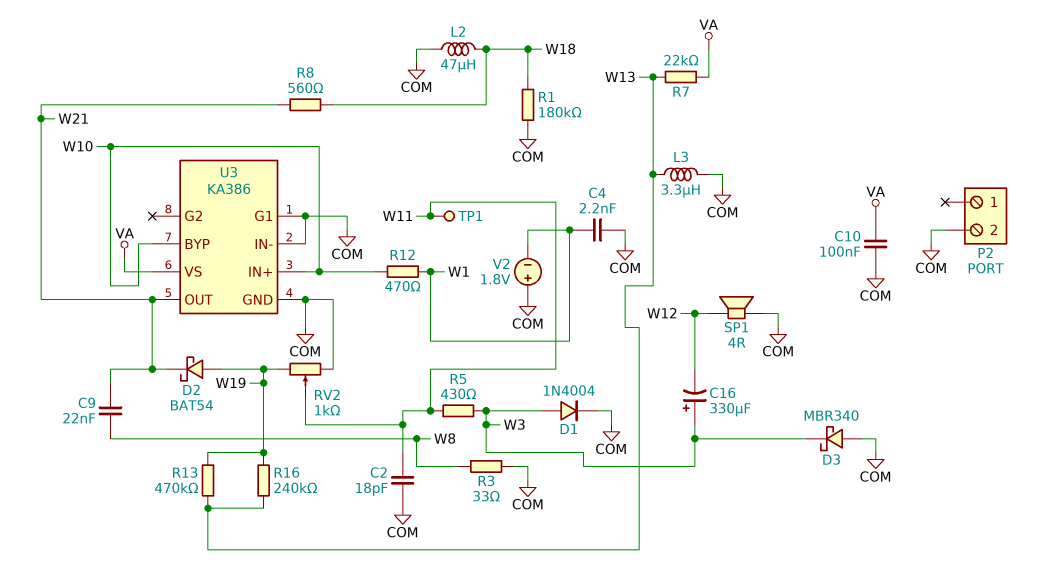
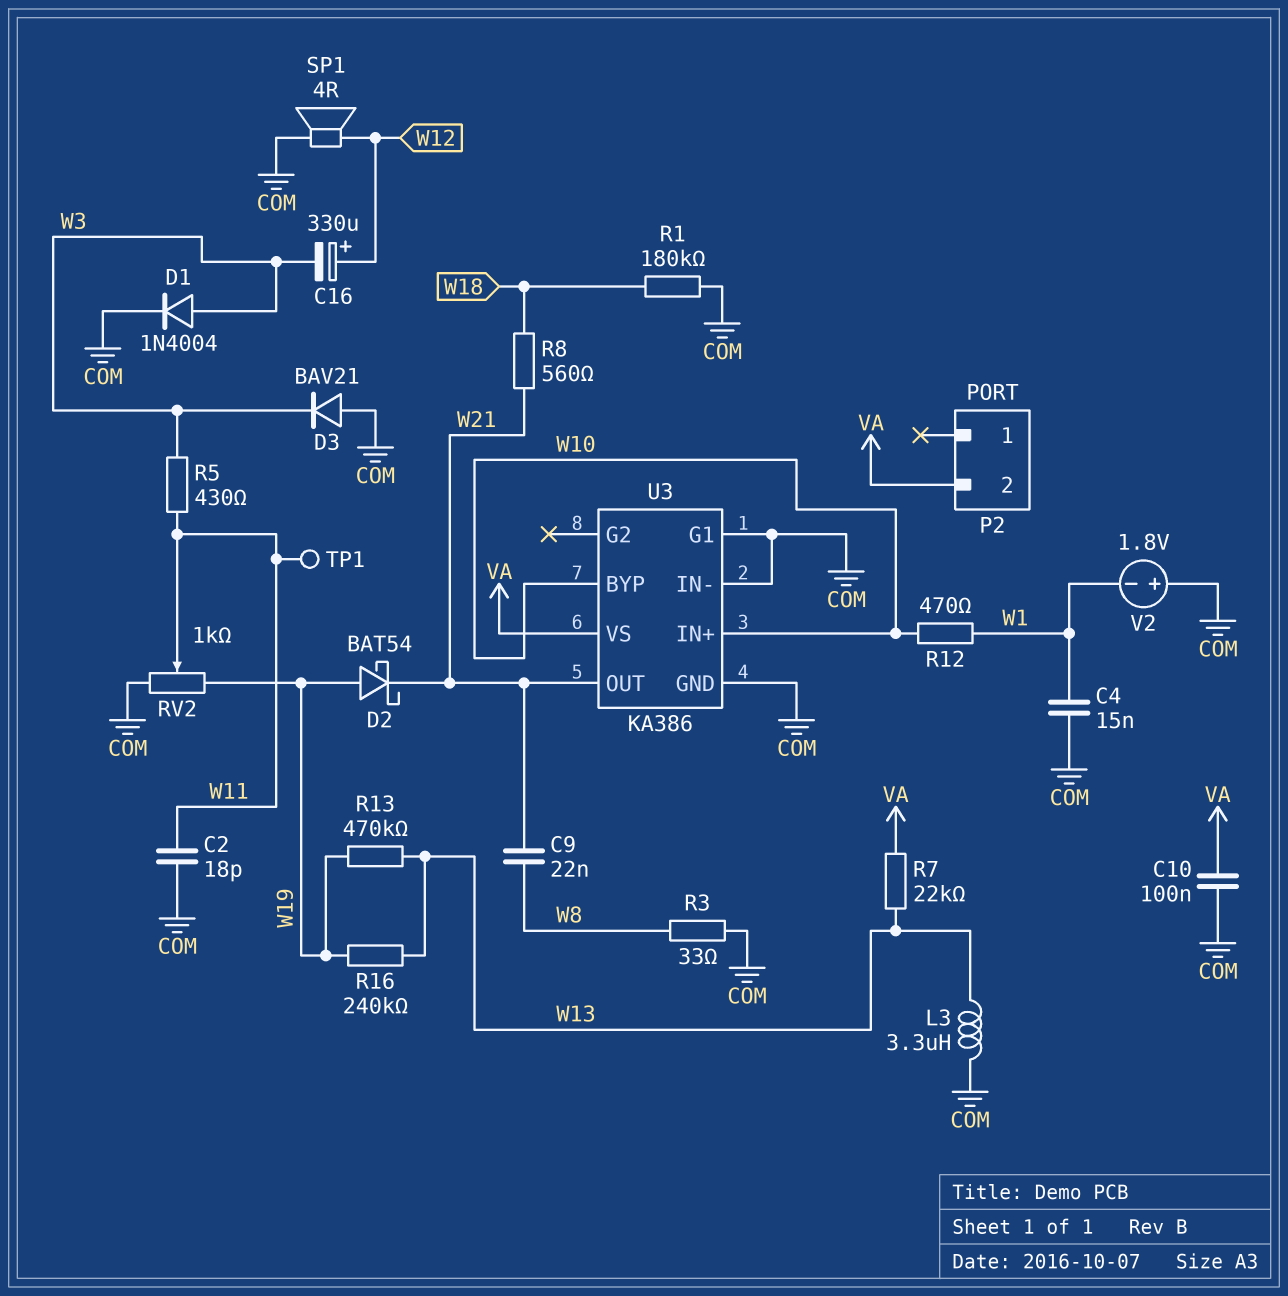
C4: 2.2nF (COM, W1) -> 15nF (COM, W1)
C16: 330uF (plus W3, minus W12) -> 330uF (plus W12, minus W3)
D3: schottky MBR340 (A COM, K W3) -> diode BAV21 (A COM, K W3)
L2: 47uH (COM, W18) -> none
P2 pin 2: COM -> VA

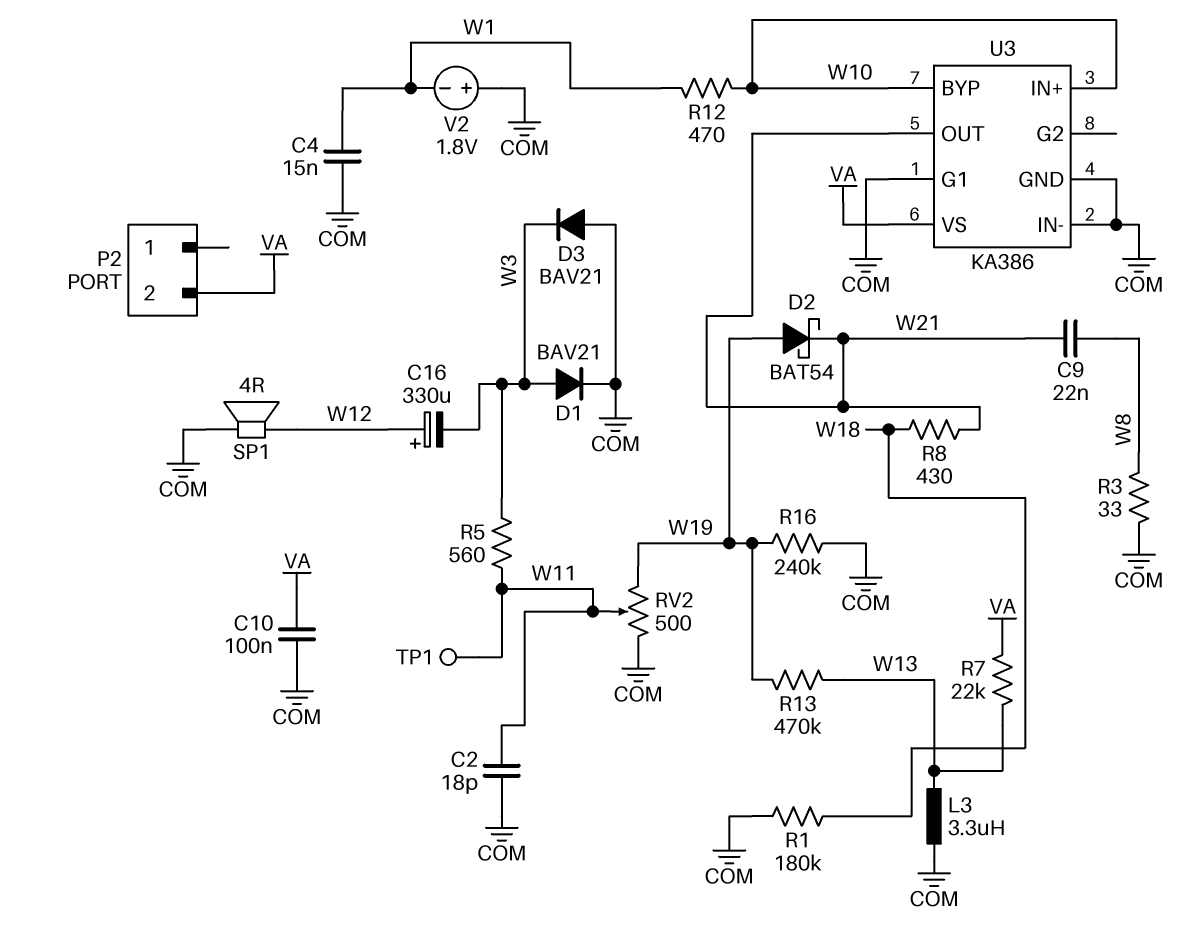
D1: diode 1N4004 (A W3, K COM) -> diode BAV21 (A W3, K COM)
R5: 430 (W3, W11) -> 560 (W3, W11)
R8: 560 (W18, W21) -> 430 (W18, W21)
R16: 240k (W13, W19) -> 240k (COM, W19)
RV2: 1k (COM, W19, wiper W11) -> 500 (COM, W19, wiper W11)

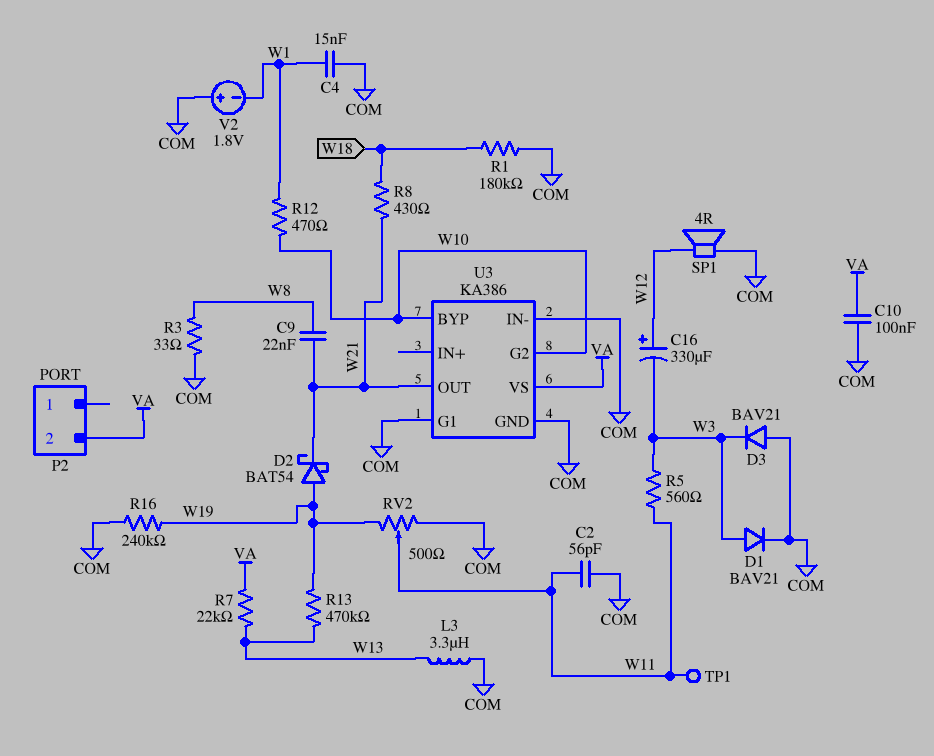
C2: 18pF (COM, W11) -> 56pF (COM, W11)
U3 pin G2: none -> W10
U3 pin IN+: W10 -> none

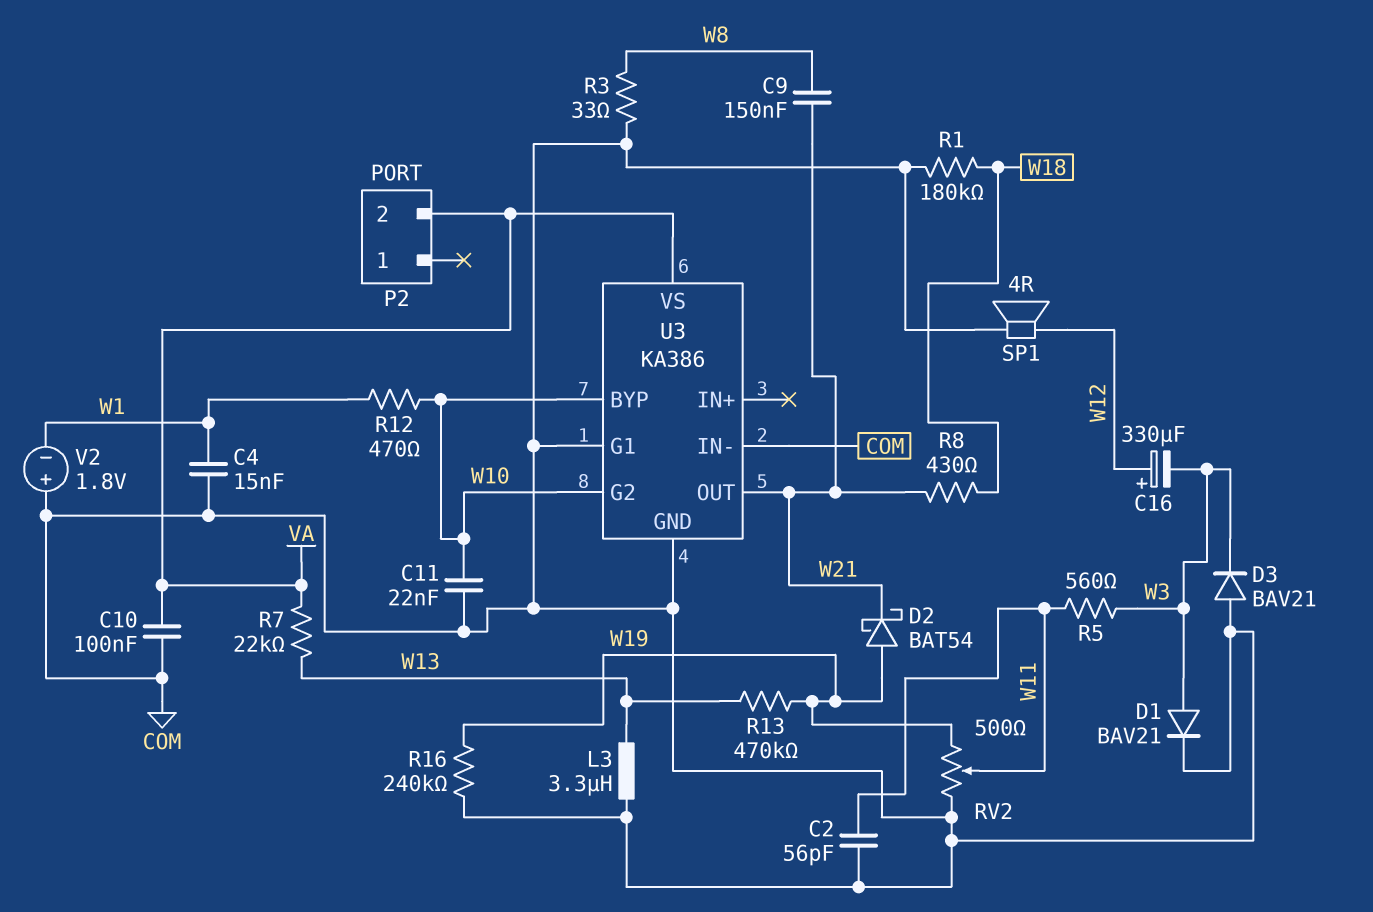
C9: 22nF (W8, W21) -> 150nF (W8, W21)
C11: none -> 22nF (COM, W10)
TP1: test point (W11) -> none

